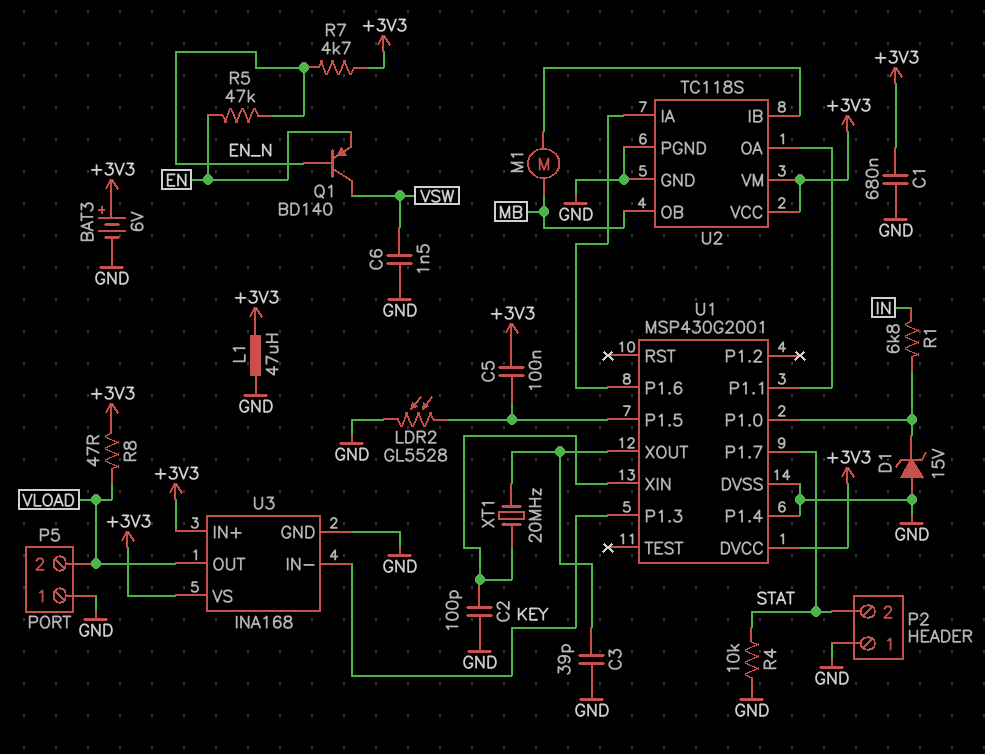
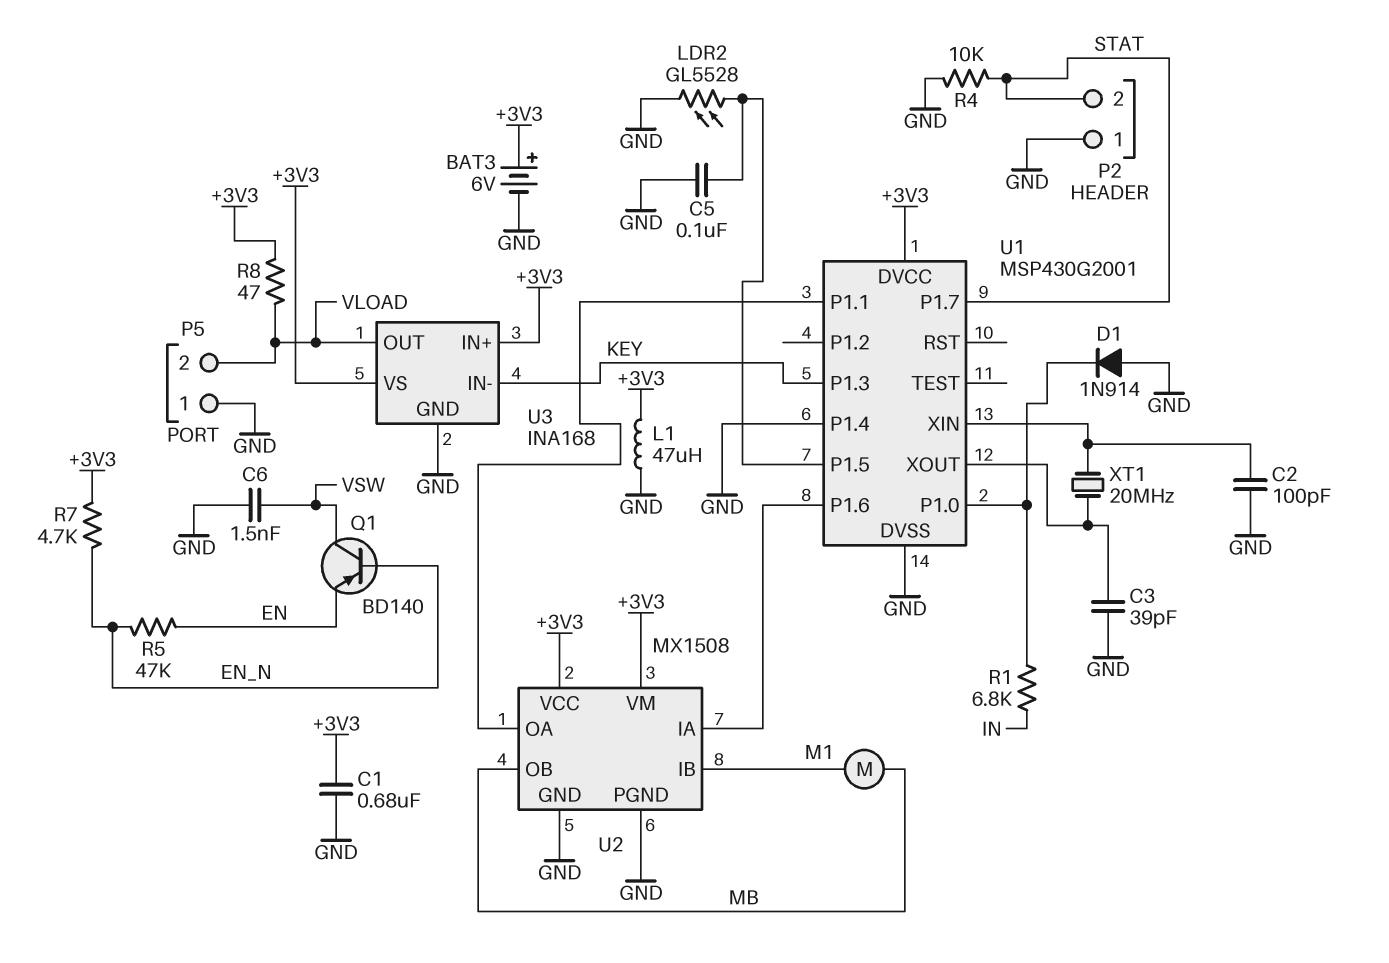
C5: 100nF (+3V3, U1/P1.5) -> 100nF (GND, U1/P1.5)
D1: zener 15V (A GND, K U1/P1.0) -> diode 1N914 (A GND, K U1/P1.0)
U2: TC118S -> MX1508

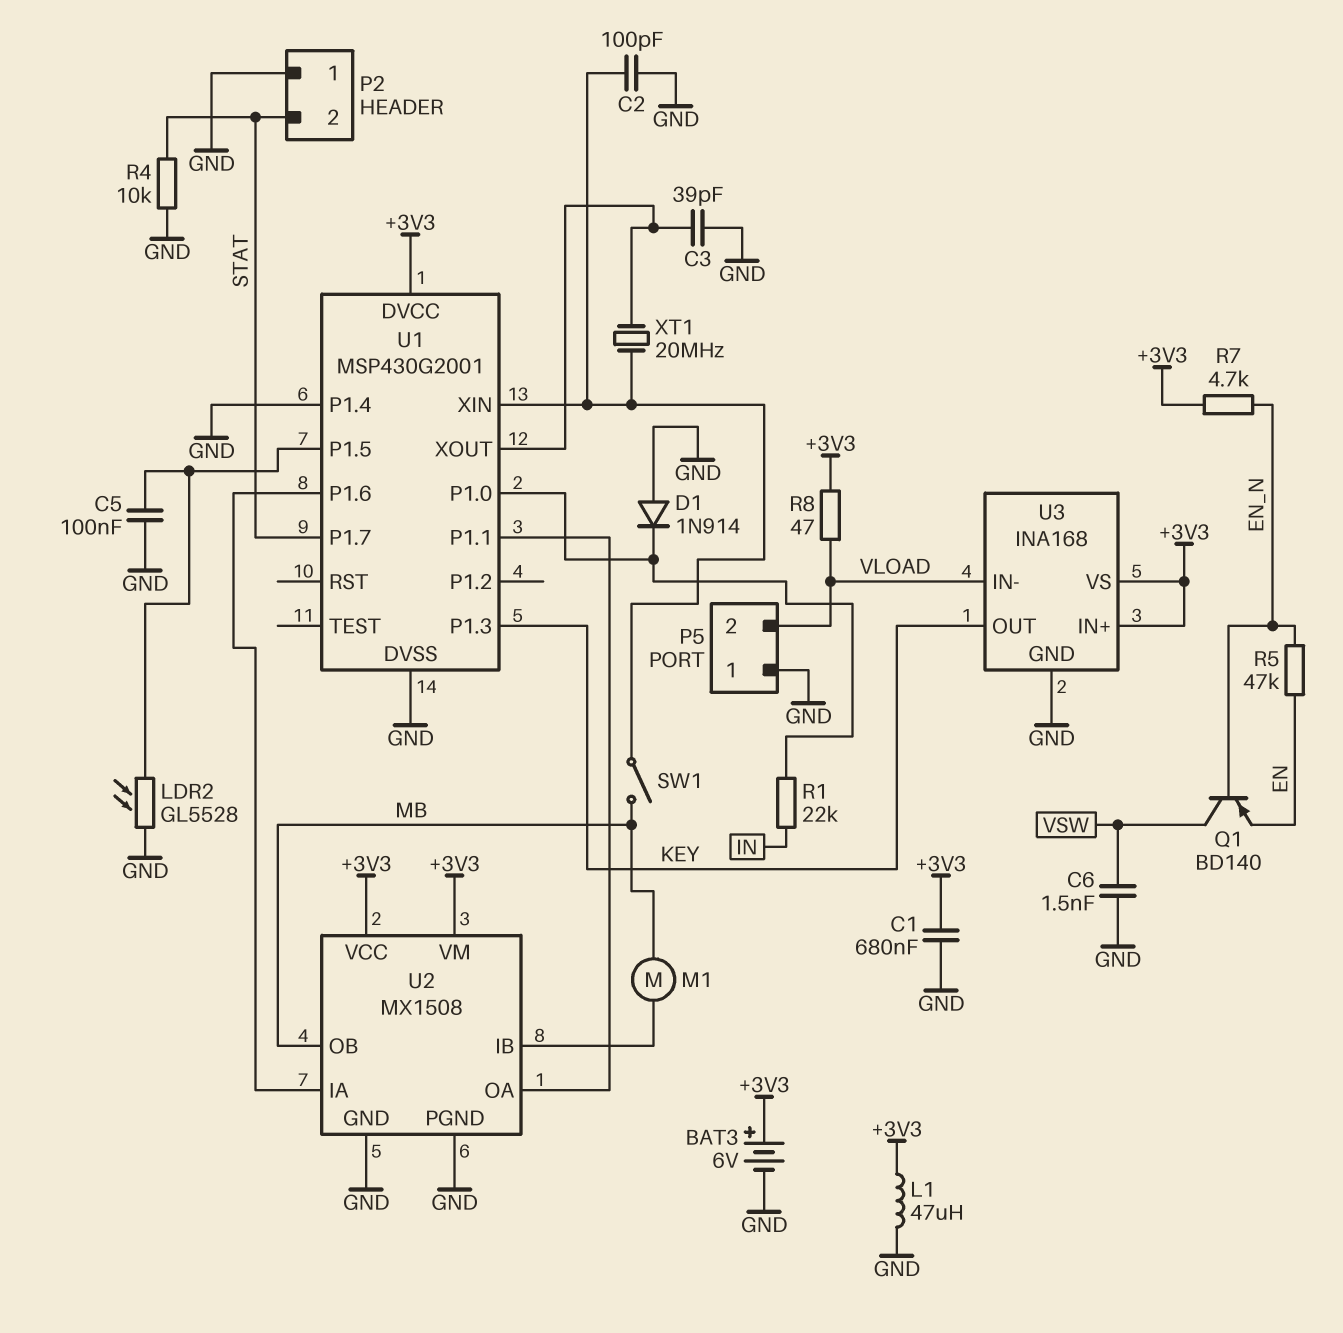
R1: 6.8k (IN, U1/P1.0) -> 22k (IN, U1/P1.0)
SW1: none -> switch (MB, U1/XIN)
U3 pin IN-: KEY -> VLOAD
U3 pin OUT: VLOAD -> KEY

